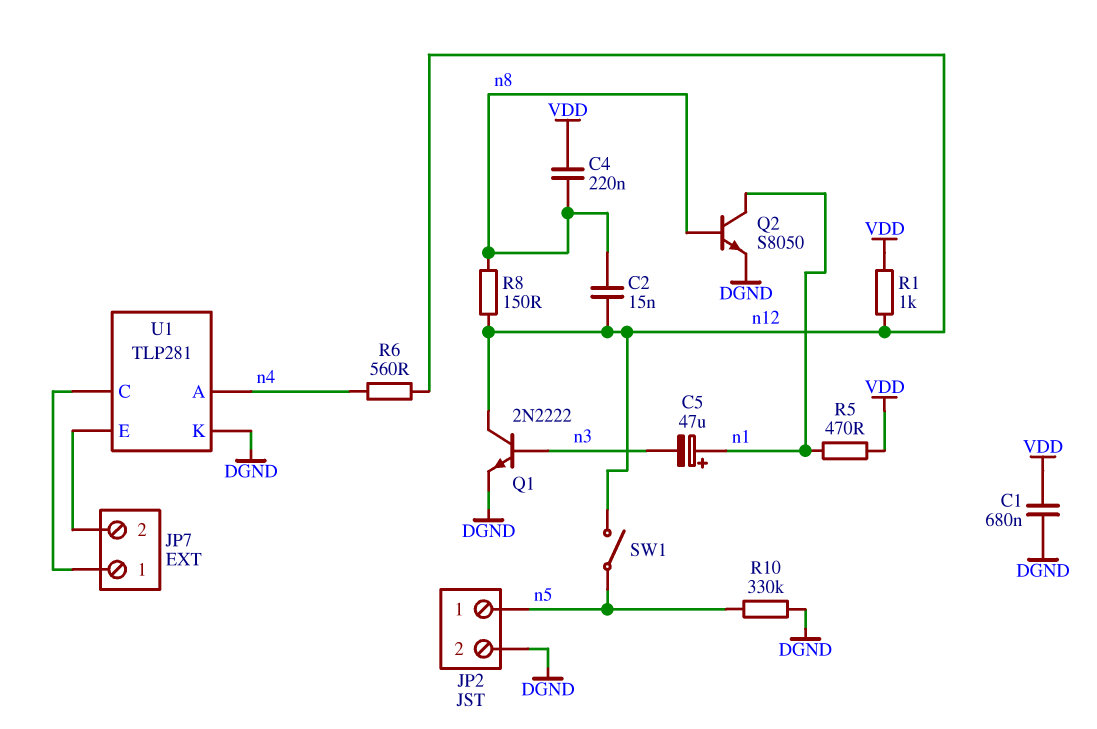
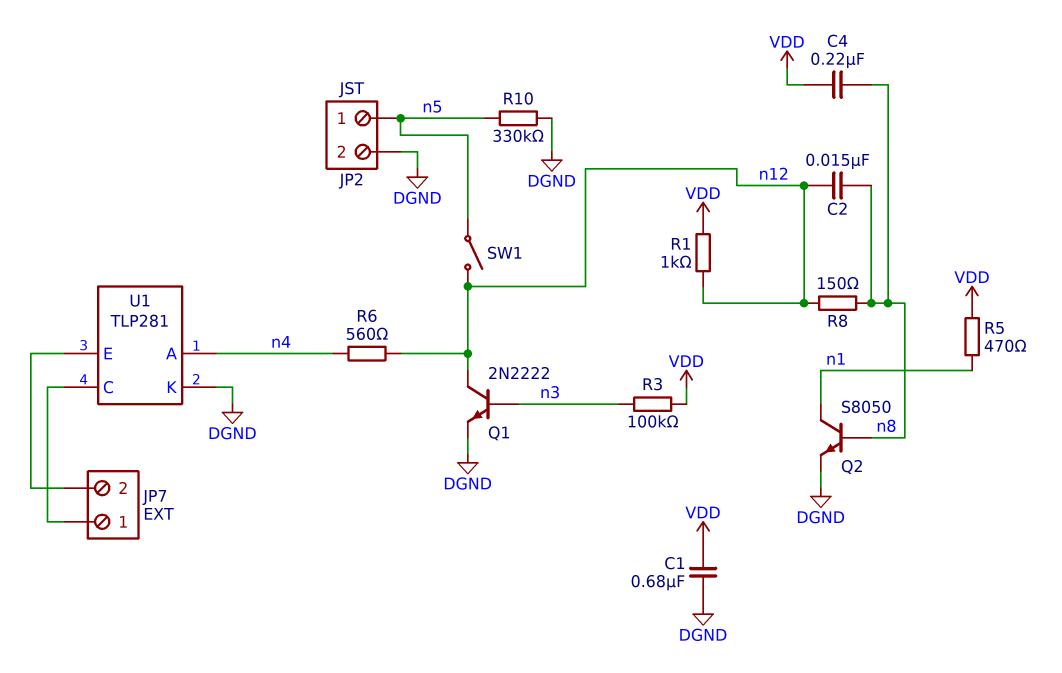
C5: 47uF (plus n1, minus n3) -> none
R3: none -> 100k (VDD, n3)

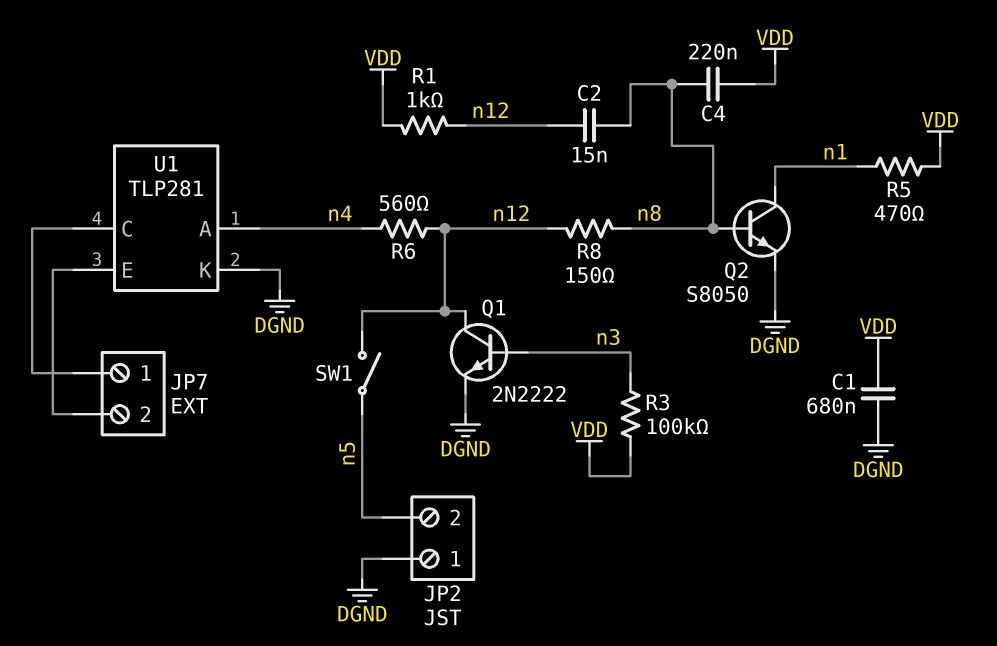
JP2 pin 1: n5 -> DGND
JP2 pin 2: DGND -> n5
R10: 330k (DGND, n5) -> none

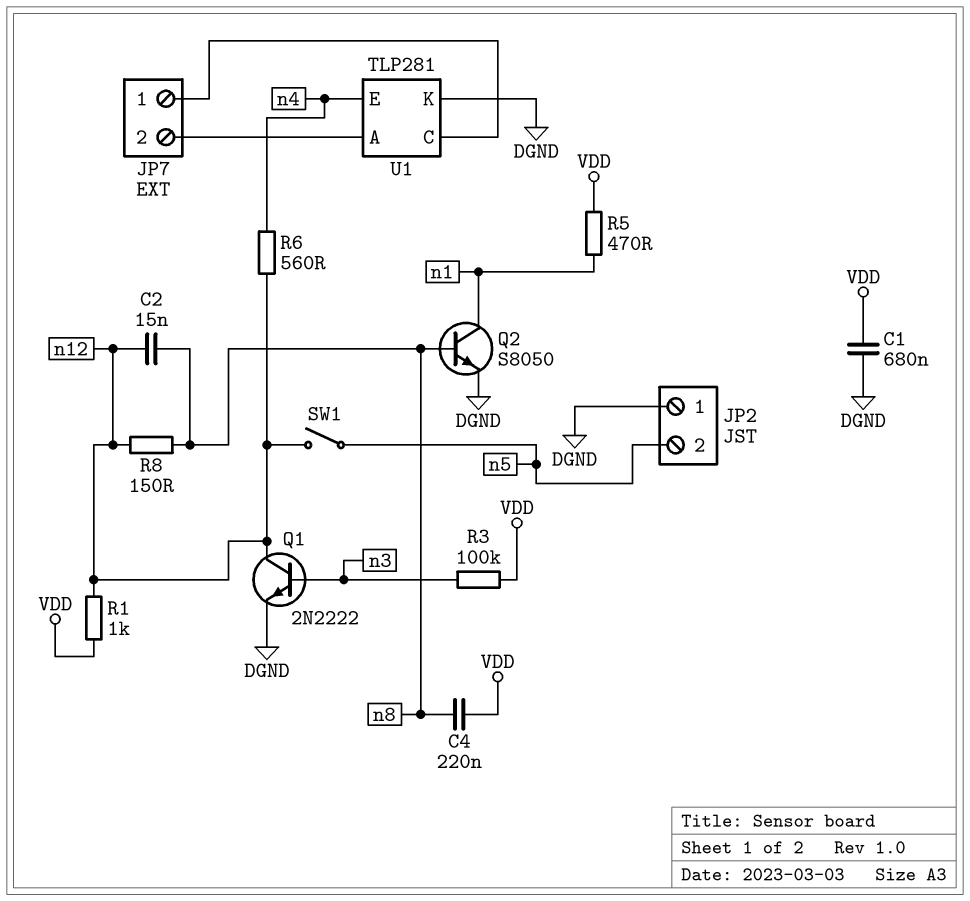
U1 pin A: n4 -> JP7/2
U1 pin E: JP7/2 -> n4

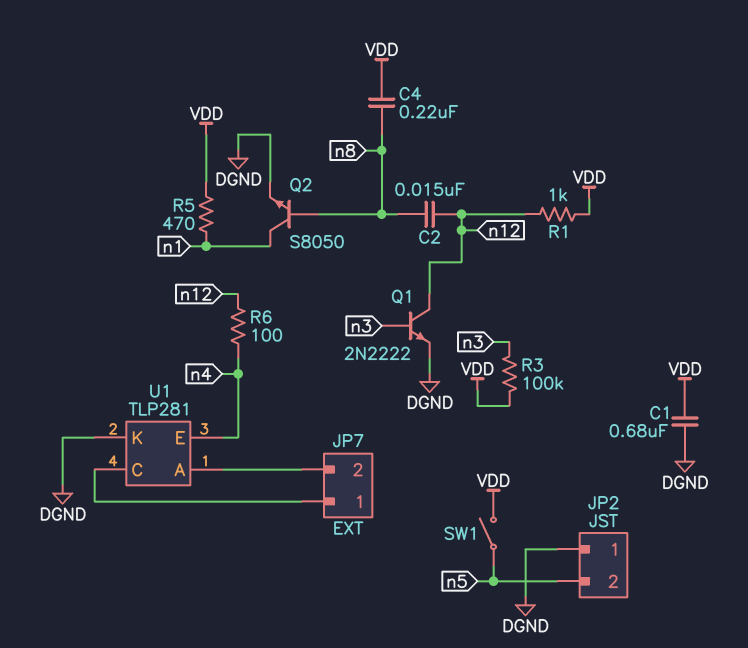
R6: 560 (n4, n12) -> 100 (n4, n12)
R8: 150 (n8, n12) -> none
SW1: switch (n5, n12) -> switch (VDD, n5)

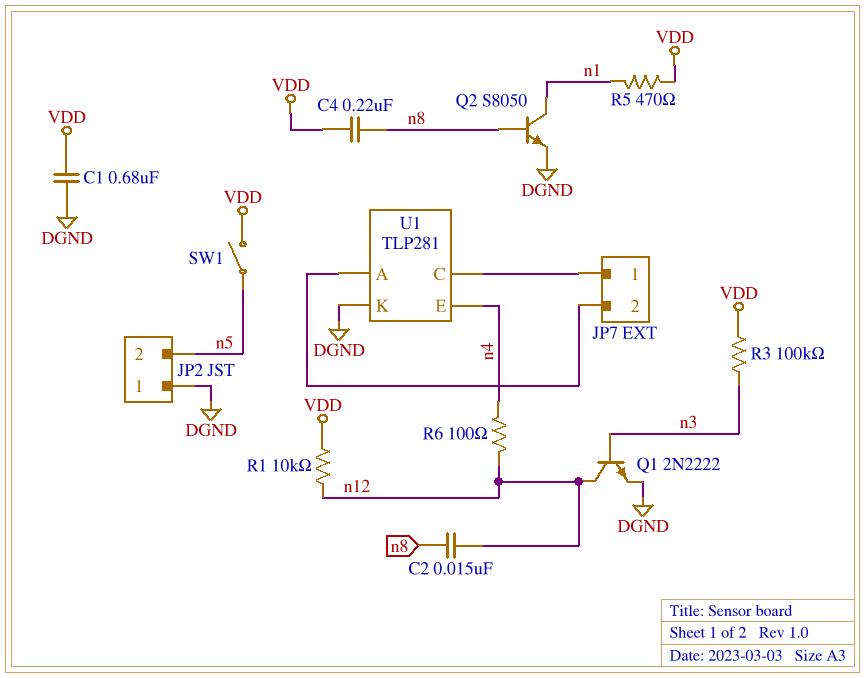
R1: 1k (VDD, n12) -> 10k (VDD, n12)

